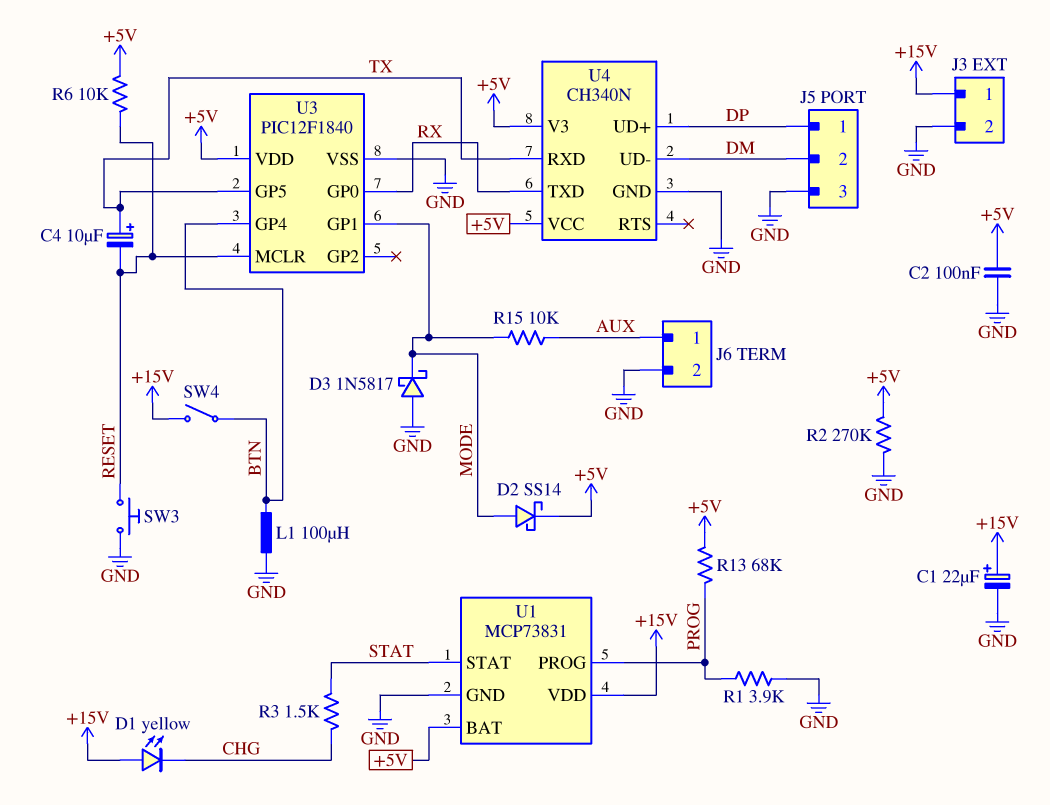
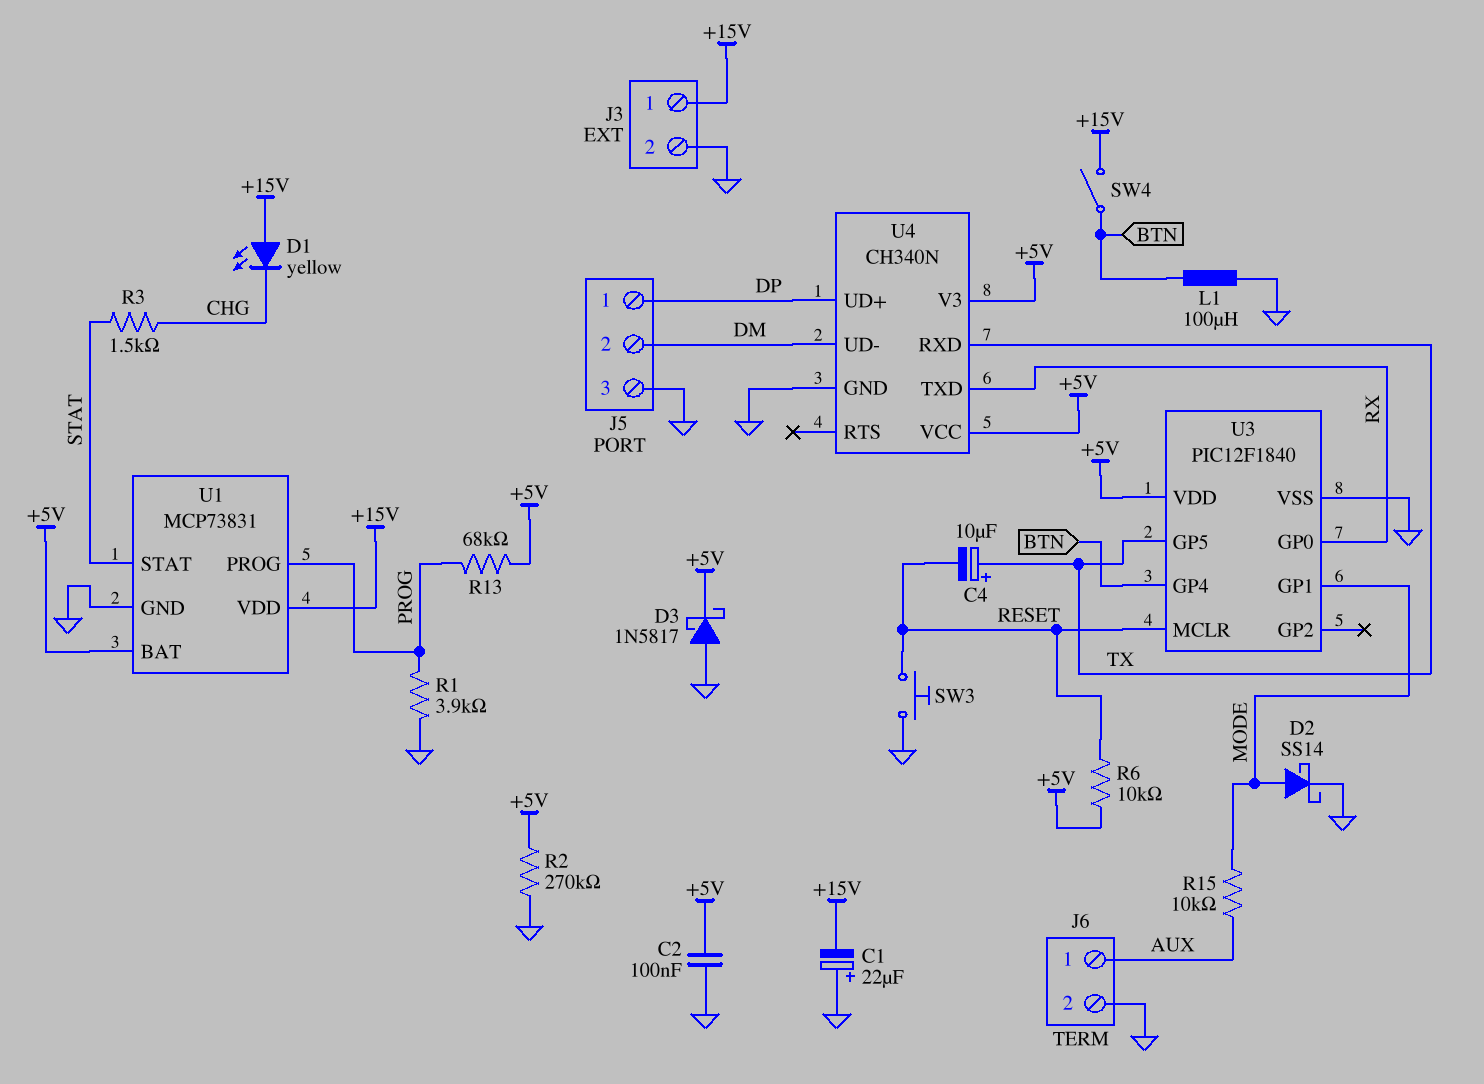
C1: 22uF (plus +15V, minus GND) -> 22uF (plus GND, minus +15V)
D2: schottky SS14 (A MODE, K +5V) -> schottky SS14 (A MODE, K GND)
D3: schottky 1N5817 (A GND, K MODE) -> schottky 1N5817 (A GND, K +5V)

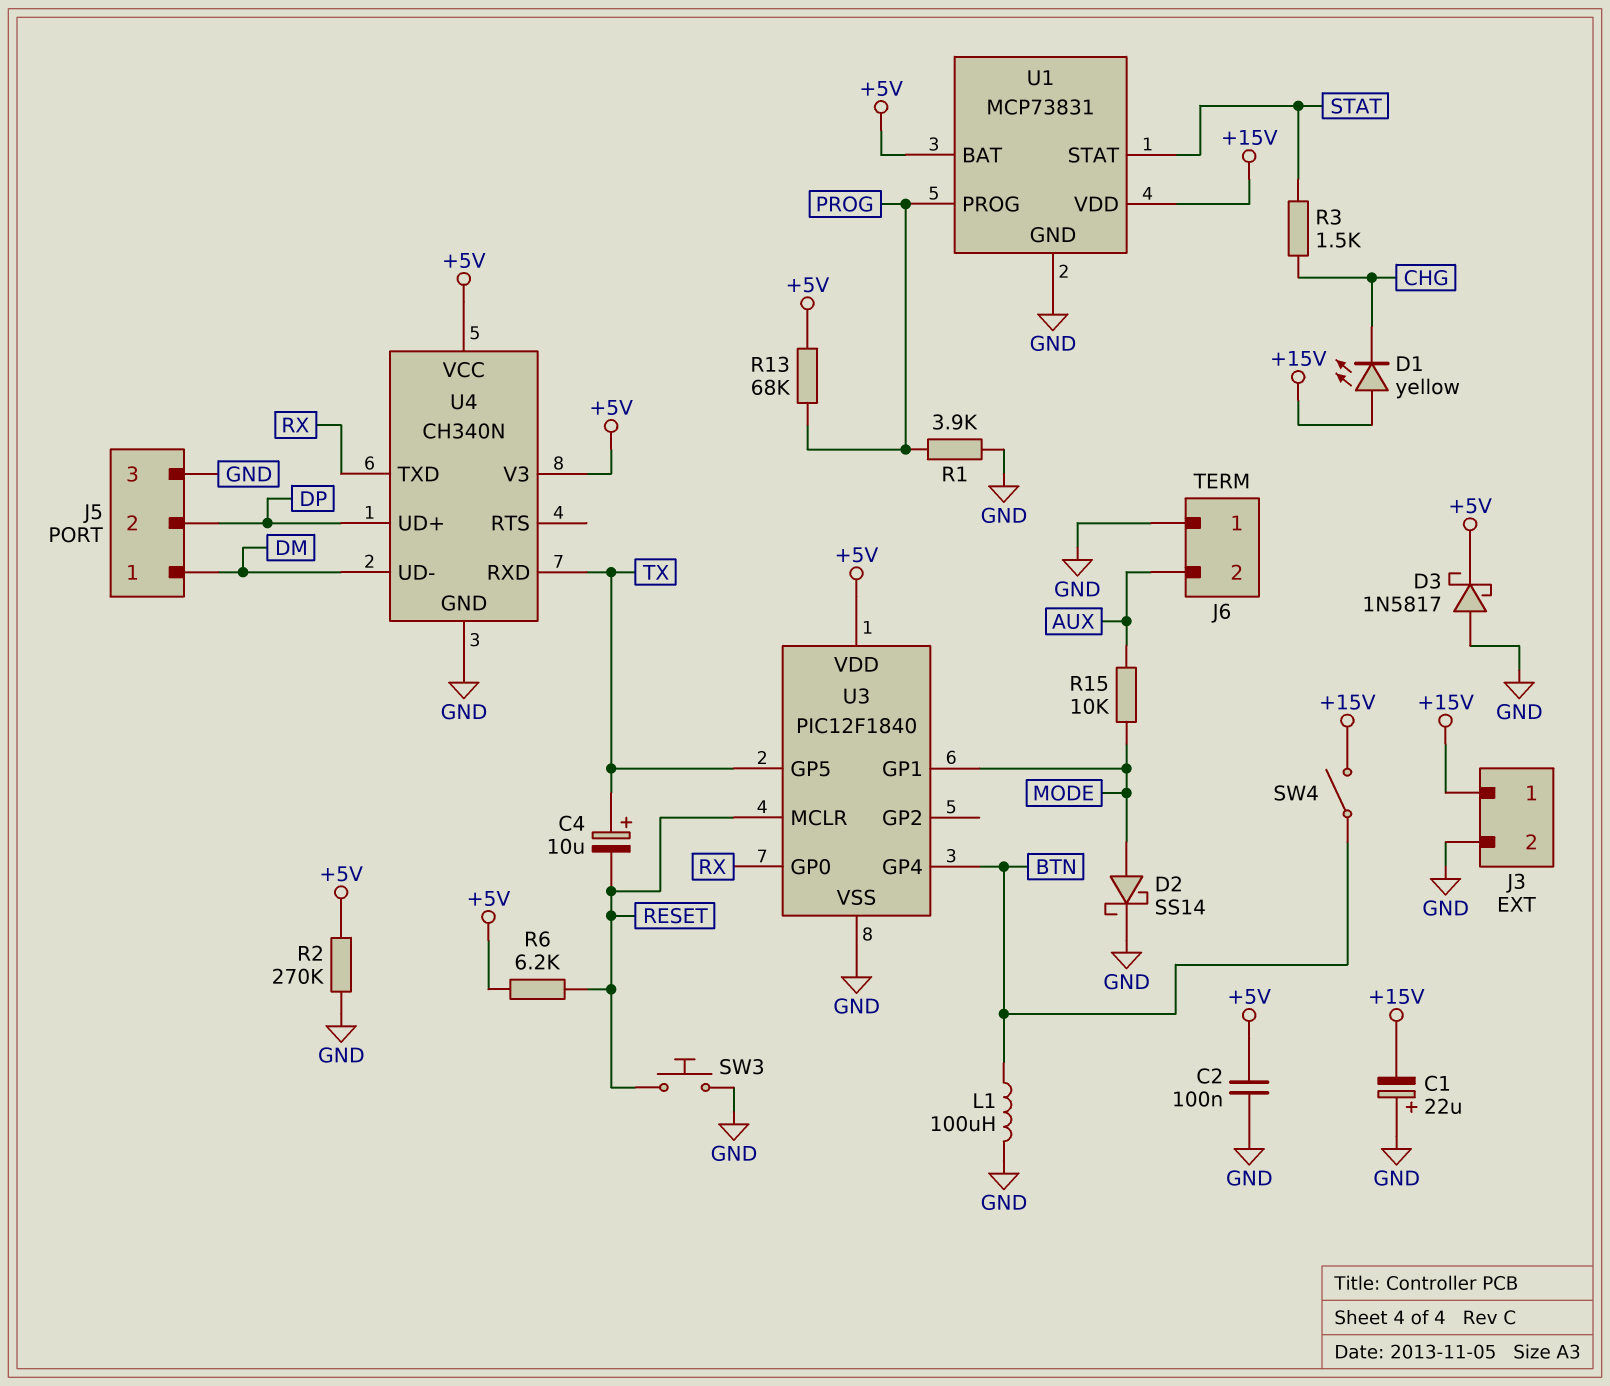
J5 pin 1: DP -> DM
J5 pin 2: DM -> DP
J6 pin 1: AUX -> GND
J6 pin 2: GND -> AUX
R6: 10k (+5V, RESET) -> 6.2k (+5V, RESET)

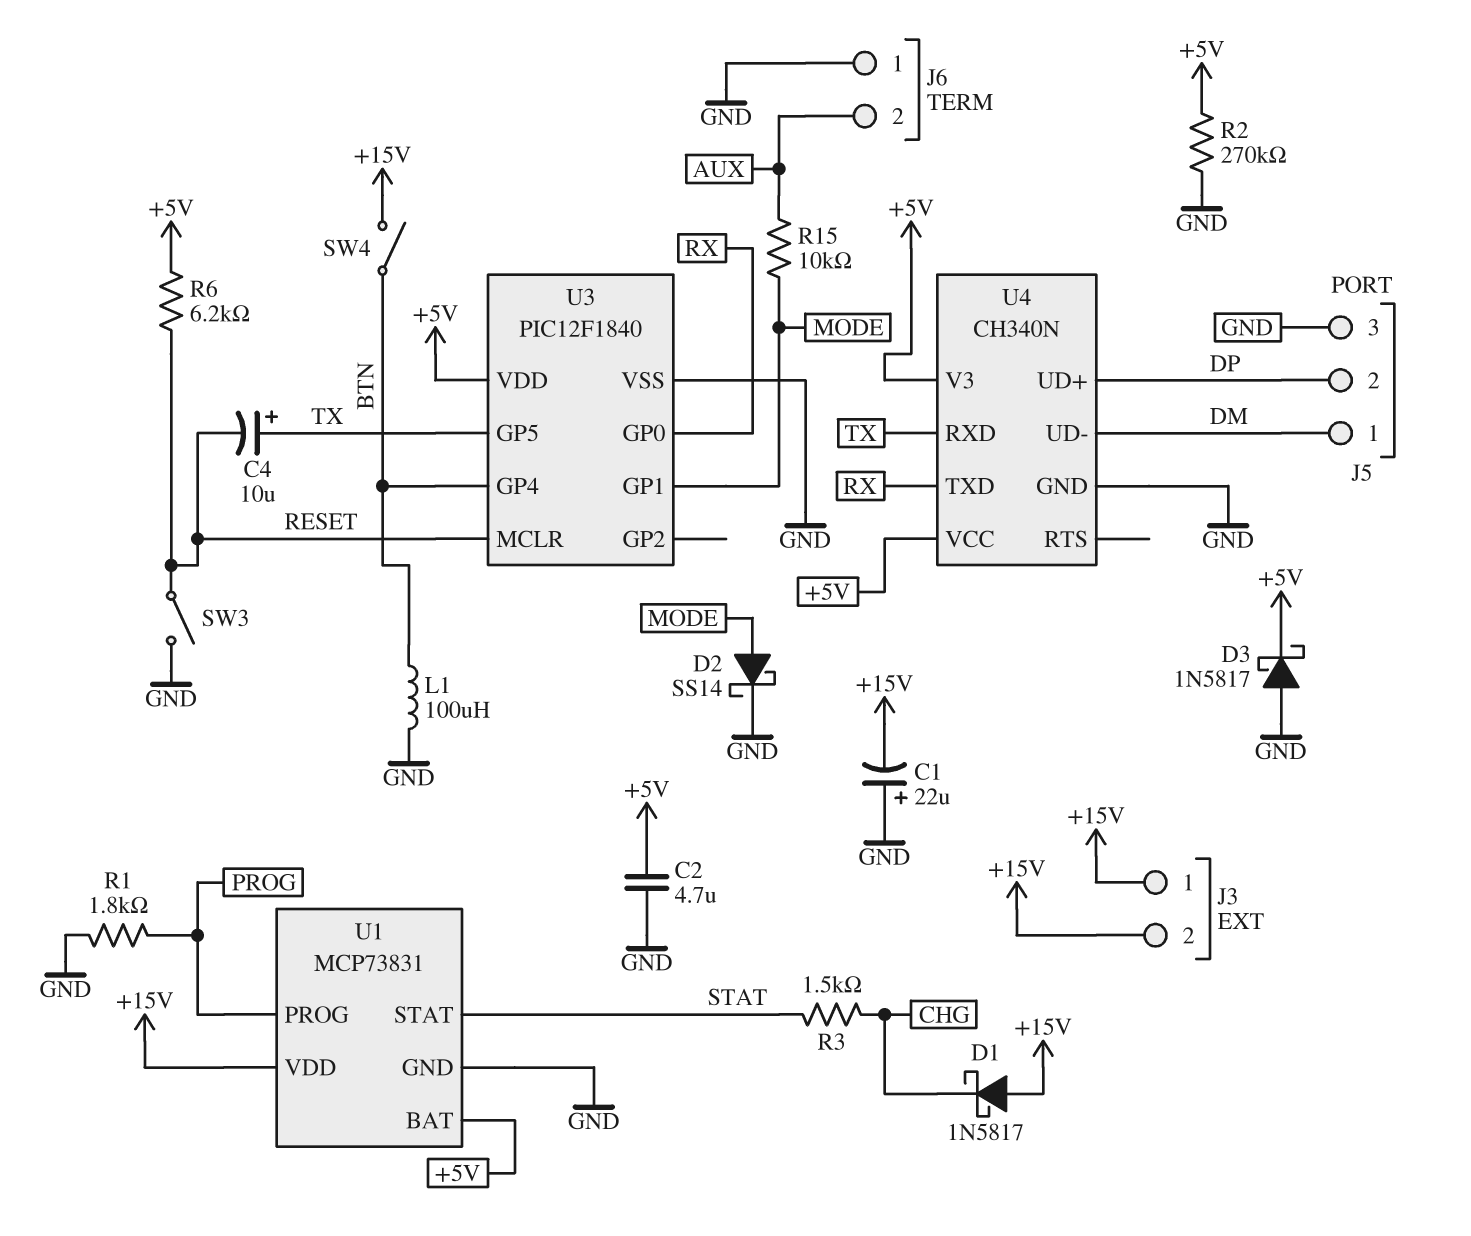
C2: 100nF (+5V, GND) -> 4.7uF (+5V, GND)
D1: LED yellow (A +15V, K CHG) -> schottky 1N5817 (A +15V, K CHG)
J3 pin 2: GND -> +15V
R1: 3.9k (GND, PROG) -> 1.8k (GND, PROG)
R13: 68k (+5V, PROG) -> none
SW3: button (GND, RESET) -> switch (GND, RESET)

